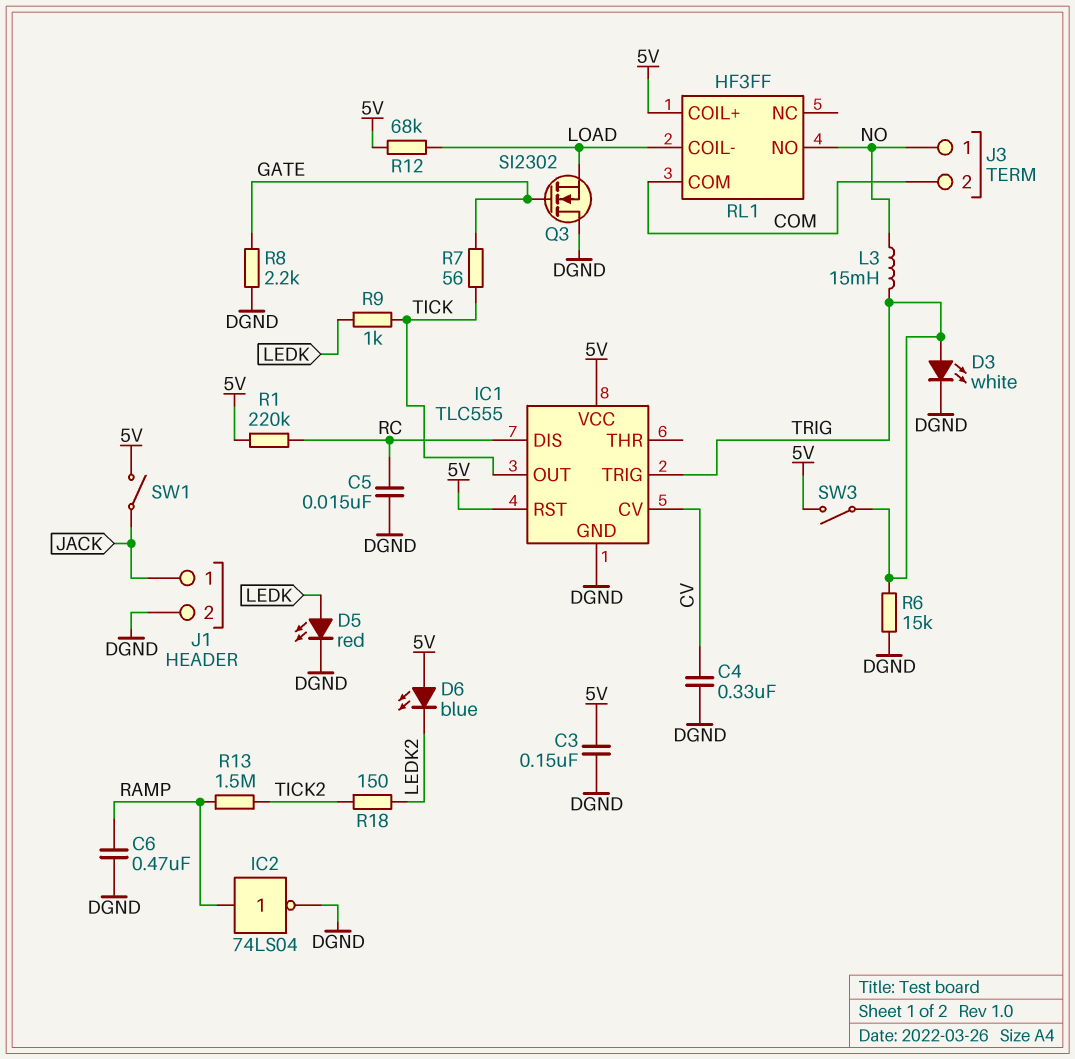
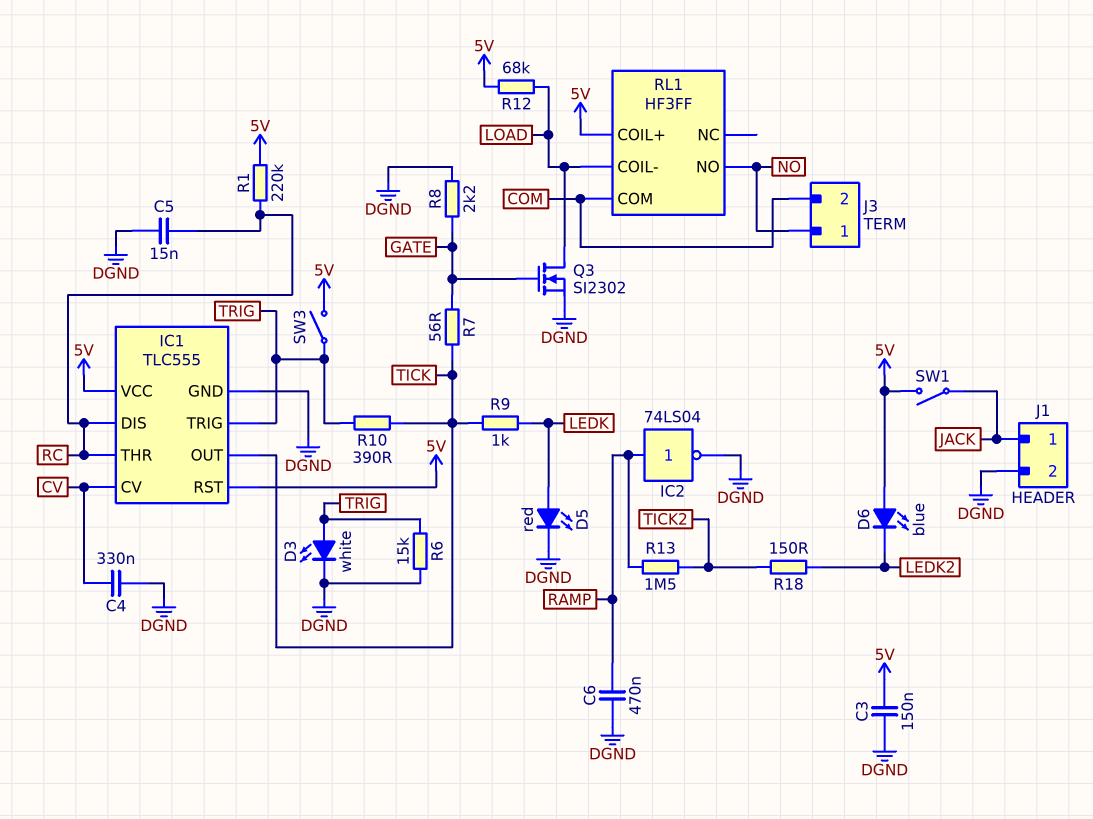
IC1 pin THR: none -> RC
L3: 15mH (NO, TRIG) -> none
Q3: NMOS SI2302 (G GATE, D DGND, S LOAD) -> NMOS SI2302 (G GATE, D LOAD, S DGND)
R10: none -> 390 (TICK, TRIG)

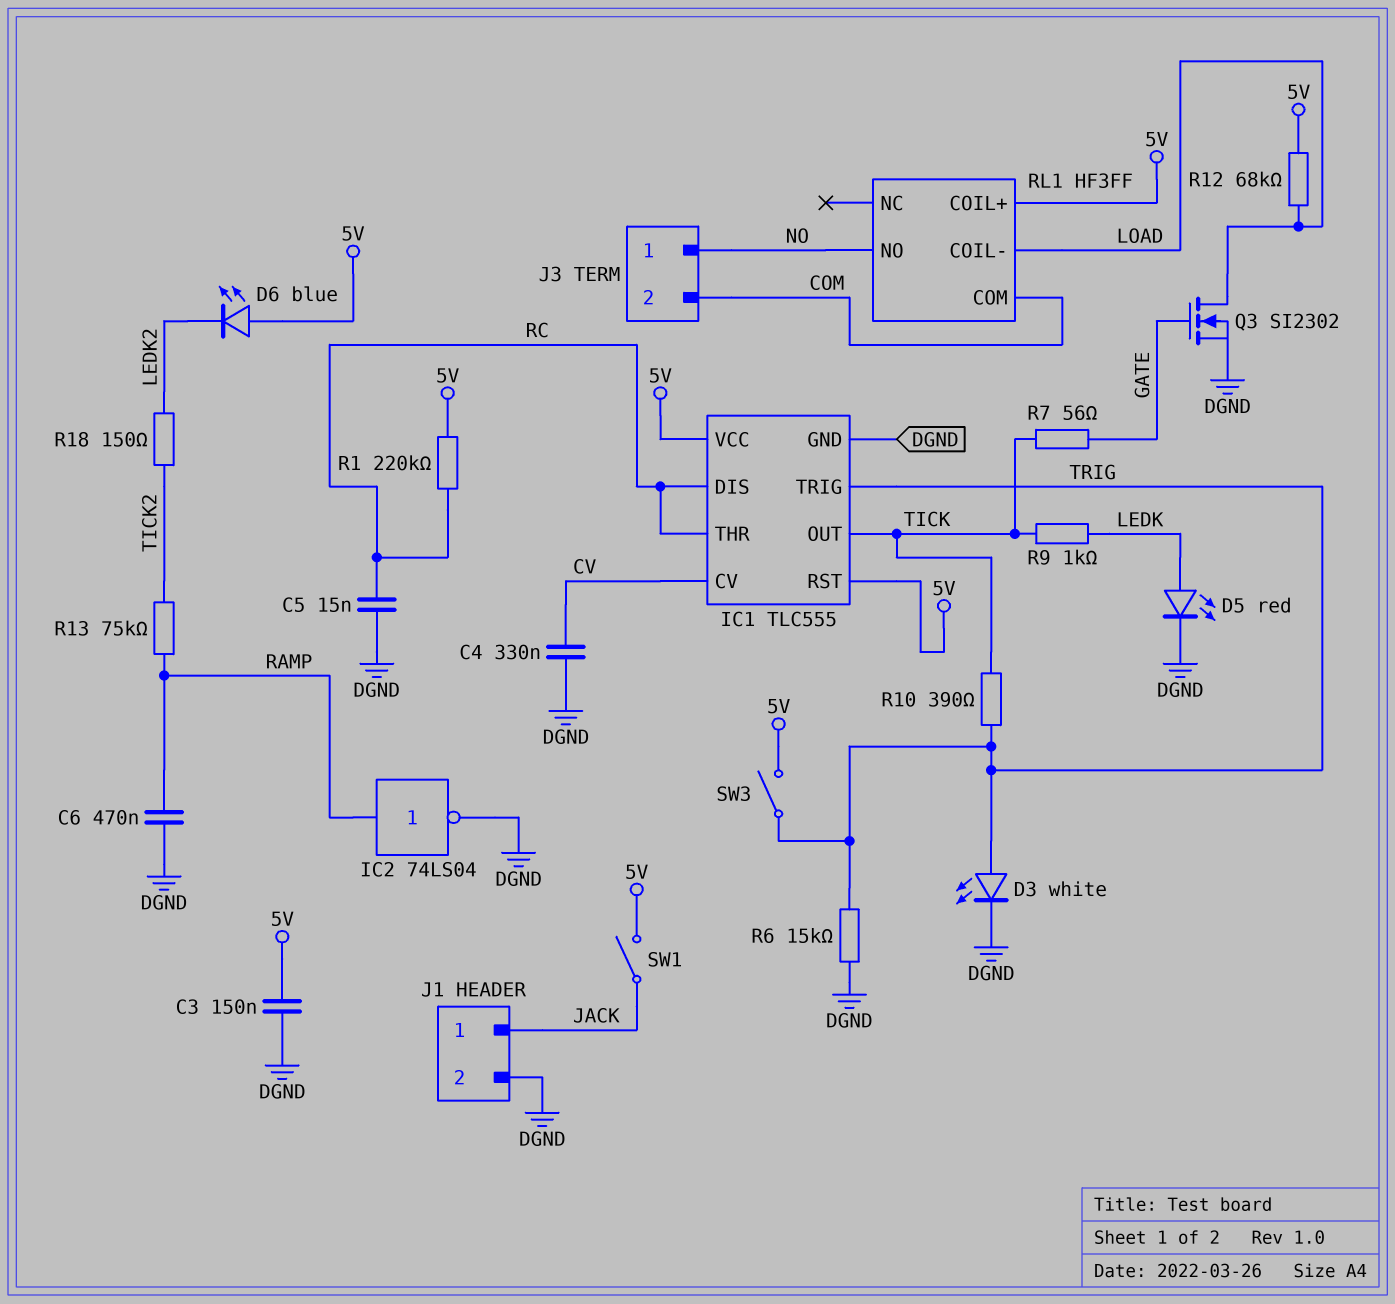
R8: 2.2k (DGND, GATE) -> none
R13: 1.5M (RAMP, TICK2) -> 75k (RAMP, TICK2)

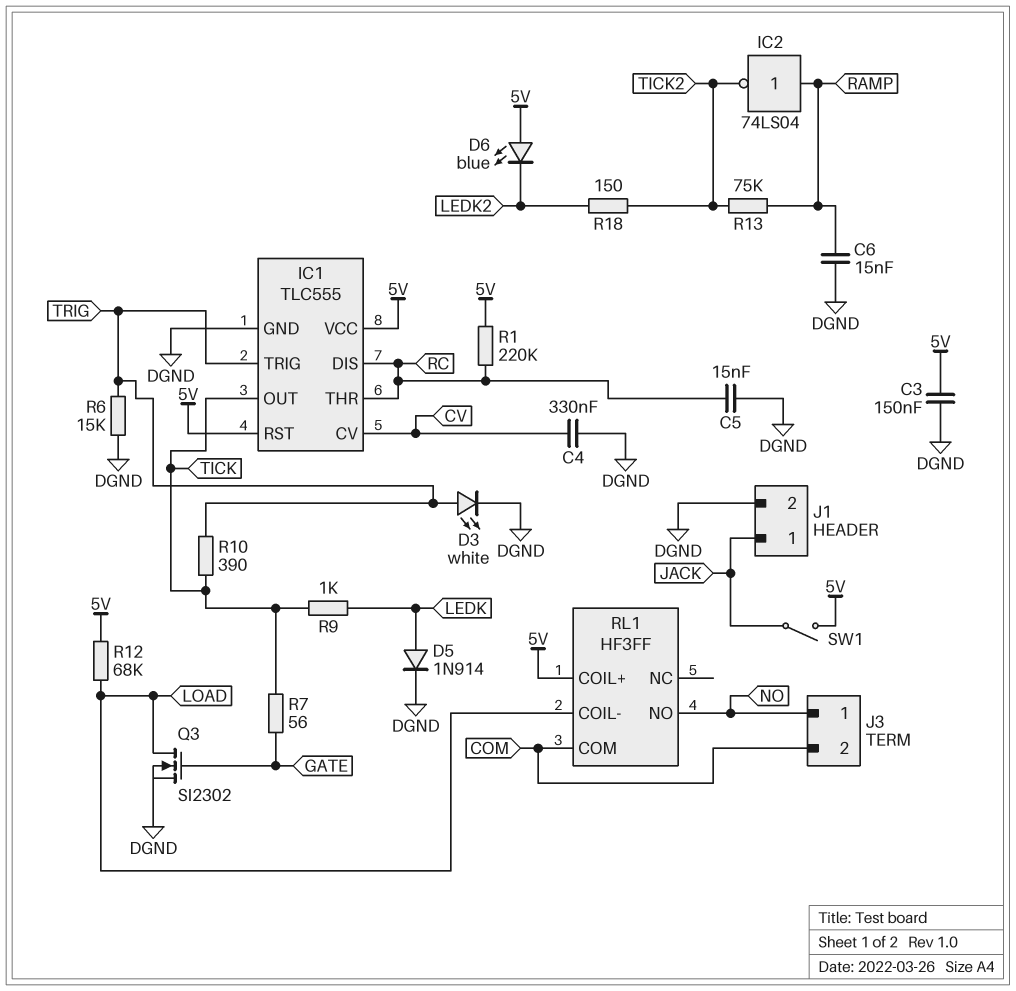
C6: 470nF (DGND, RAMP) -> 15nF (DGND, RAMP)
D5: LED red (A LEDK, K DGND) -> diode 1N914 (A LEDK, K DGND)
IC2: NOT 74LS04 (in RAMP, out DGND) -> NOT 74LS04 (in RAMP, out TICK2)
SW3: switch (5V, TRIG) -> none

